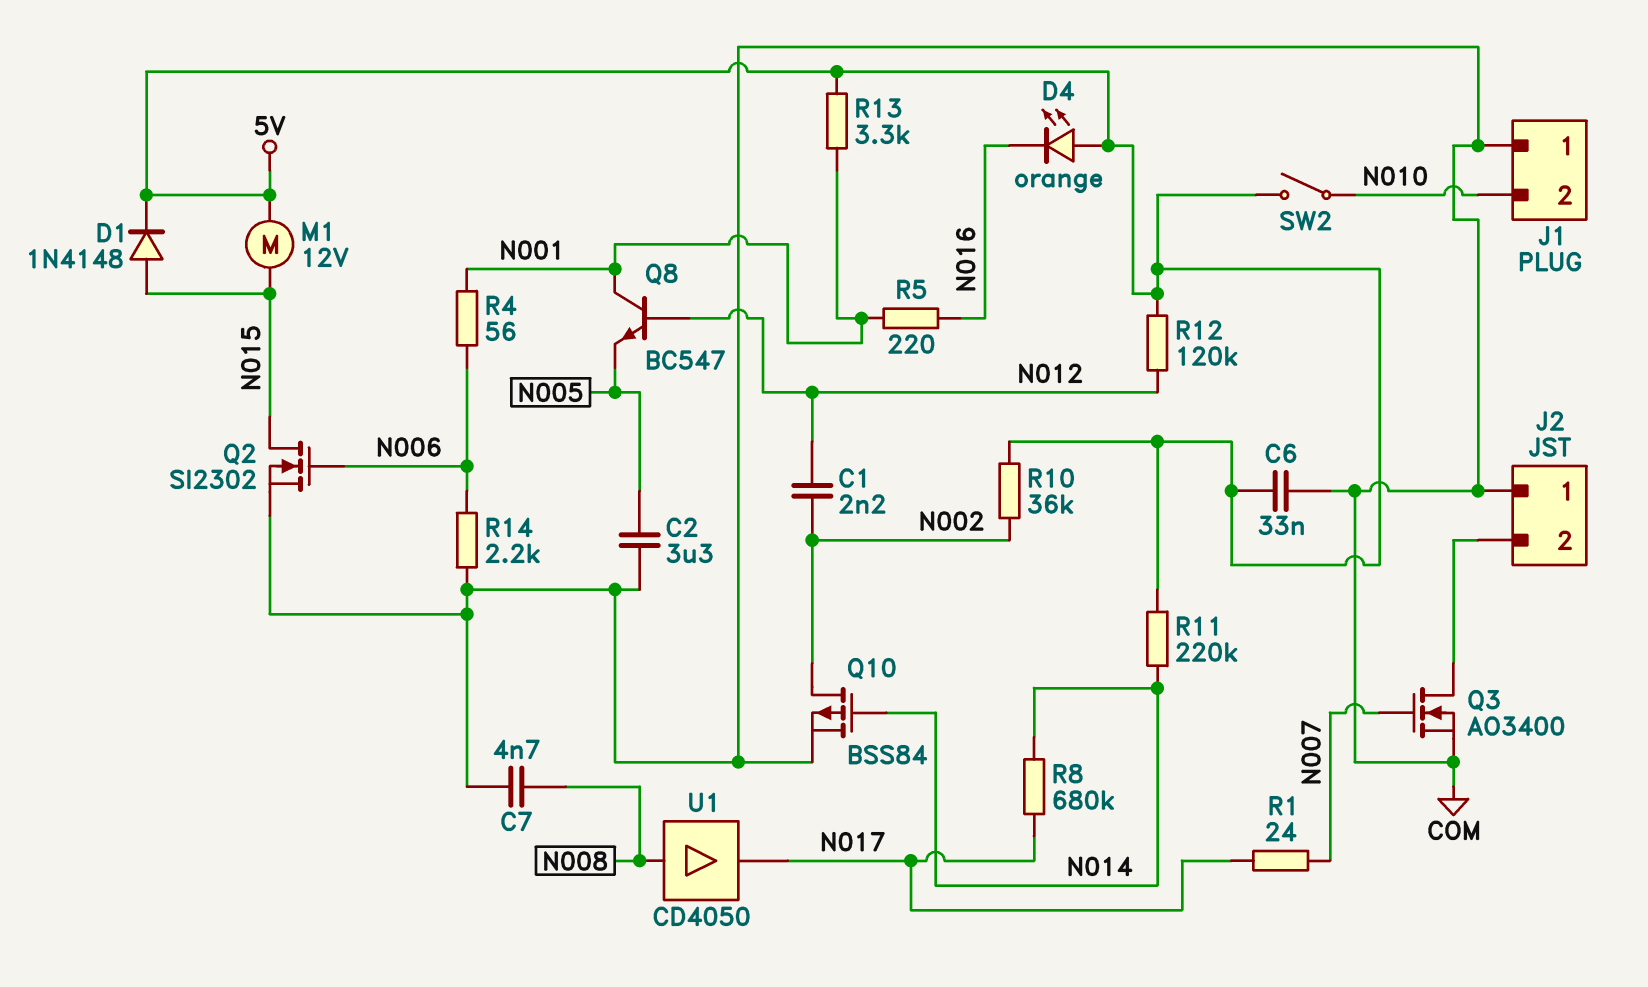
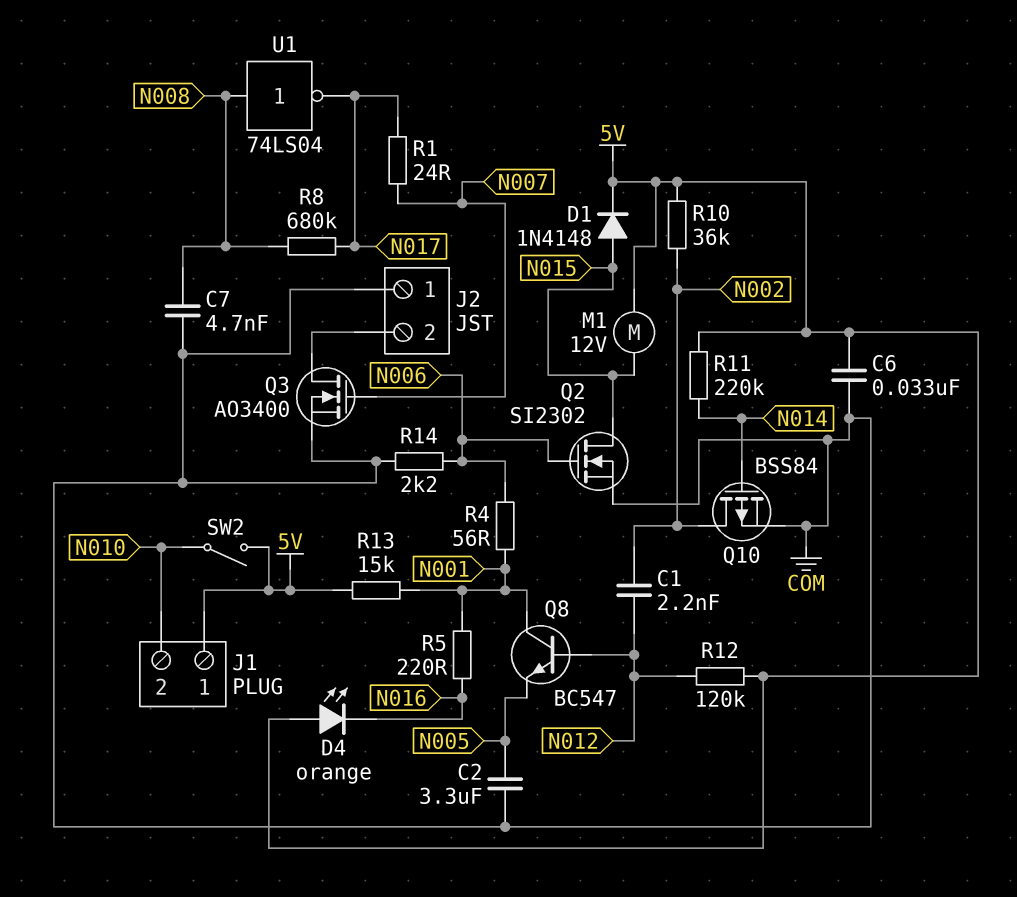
J1 pin 1: COM -> 5V
R8: 680k (N014, N017) -> 680k (N008, N017)
R13: 3.3k (5V, N001) -> 15k (5V, N001)
U1: buffer CD4050 (in N008, out N017) -> NOT 74LS04 (in N008, out N017)

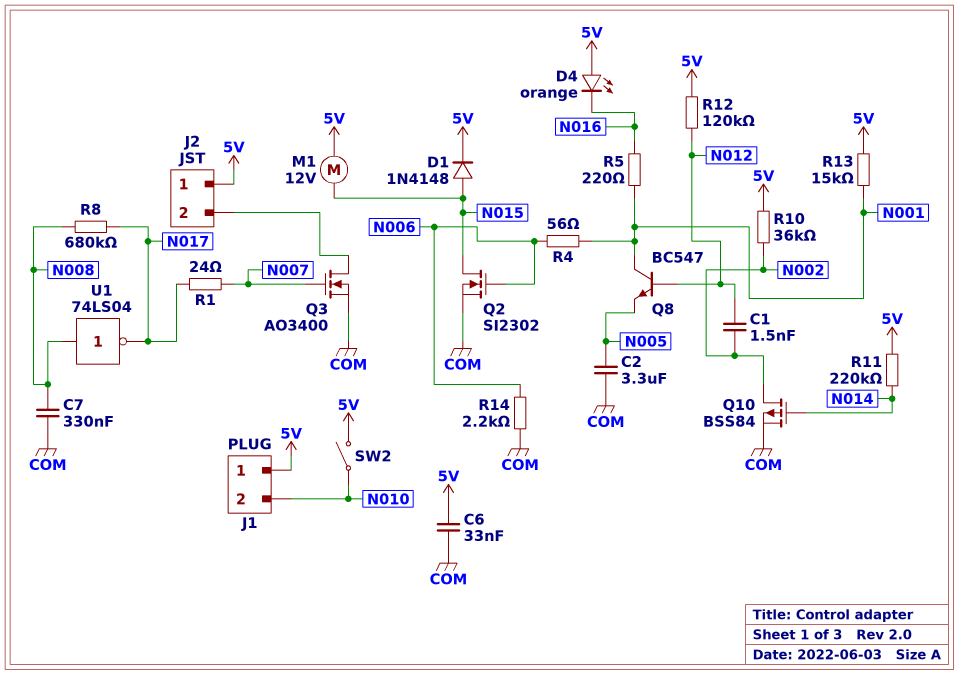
C1: 2.2nF (N002, N012) -> 1.5nF (N002, N012)
C7: 4.7nF (COM, N008) -> 330nF (COM, N008)
J2 pin 1: COM -> 5V

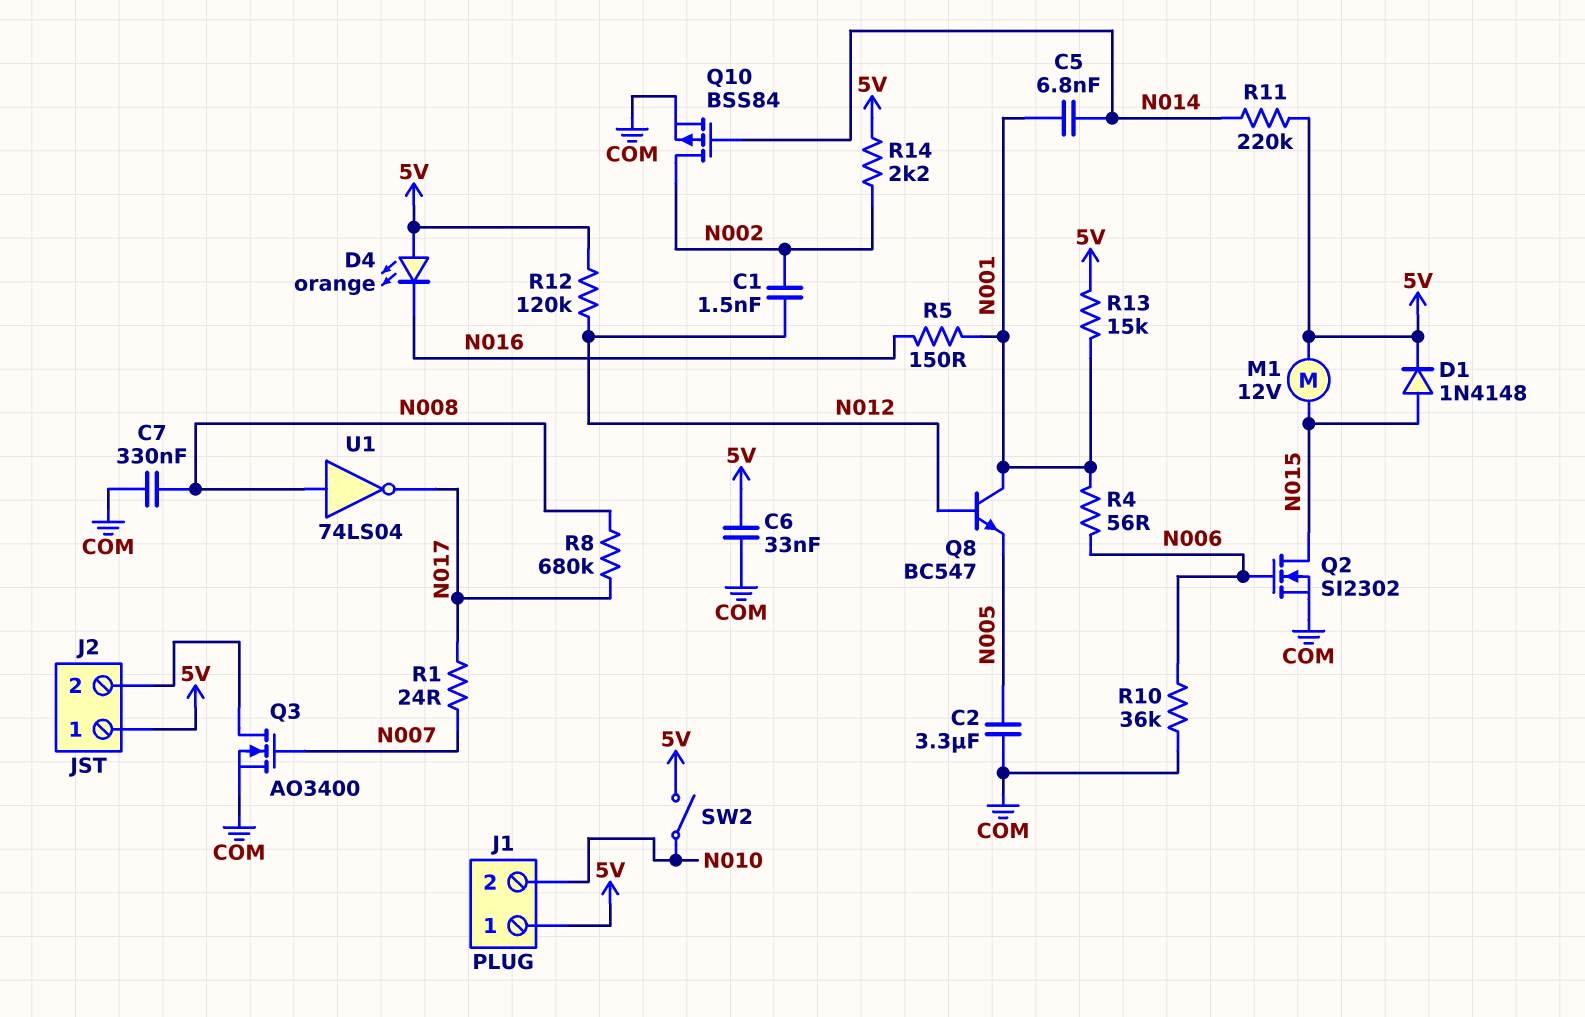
C5: none -> 6.8nF (N001, N014)
R5: 220 (N001, N016) -> 150 (N001, N016)
R10: 36k (5V, N002) -> 36k (COM, N006)
R14: 2.2k (COM, N006) -> 2.2k (5V, N002)

